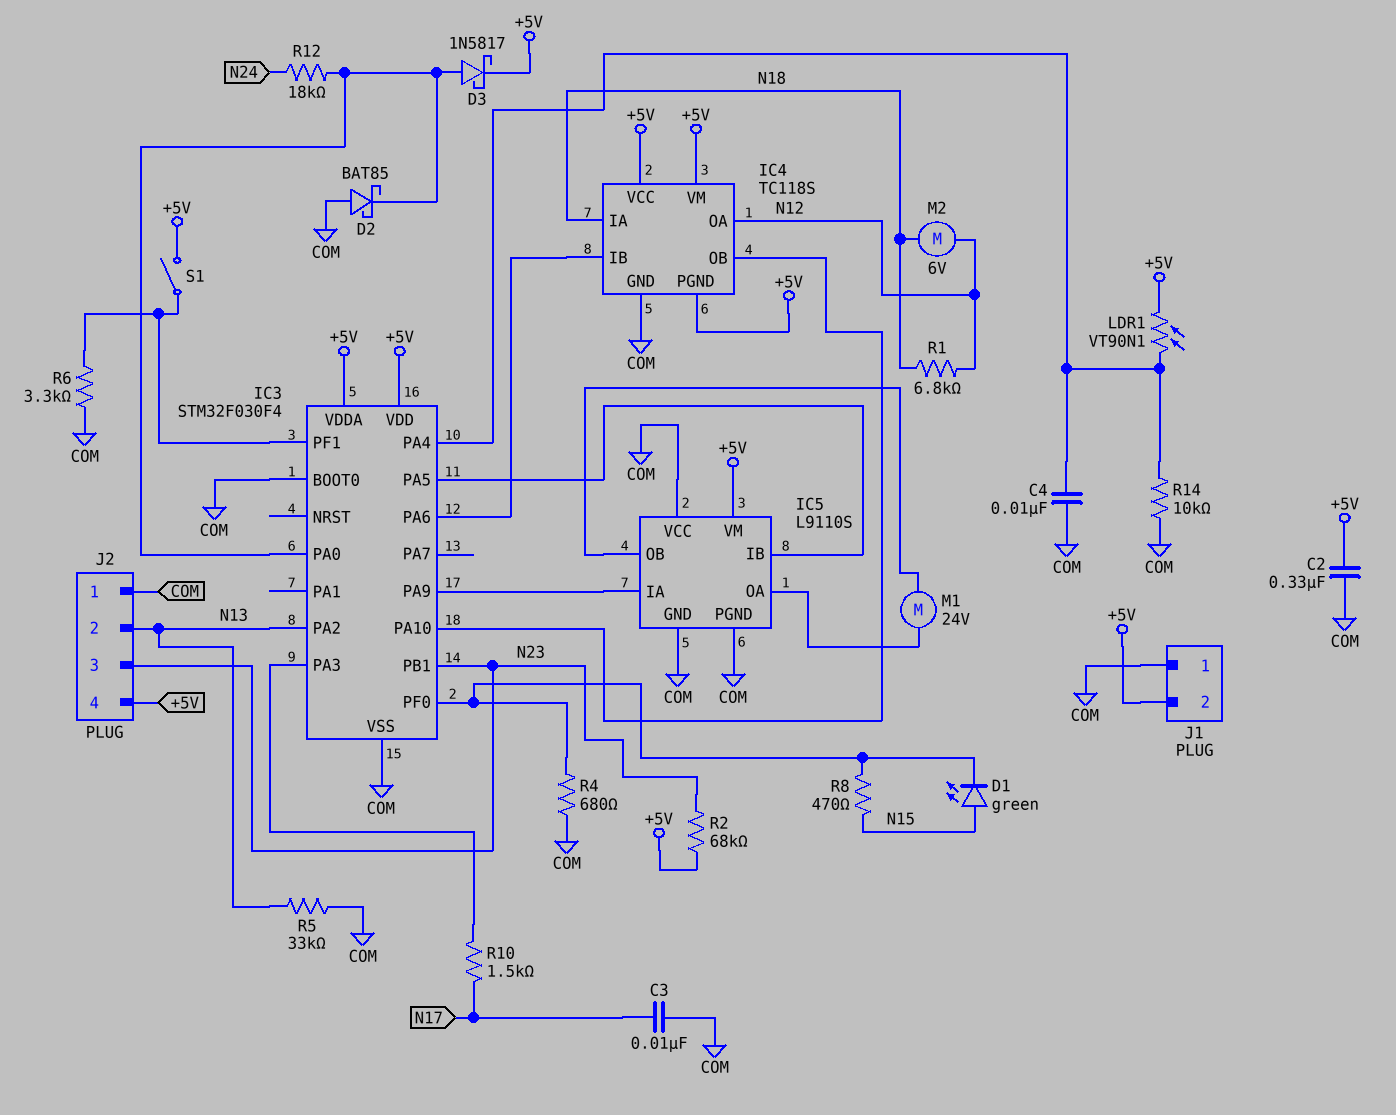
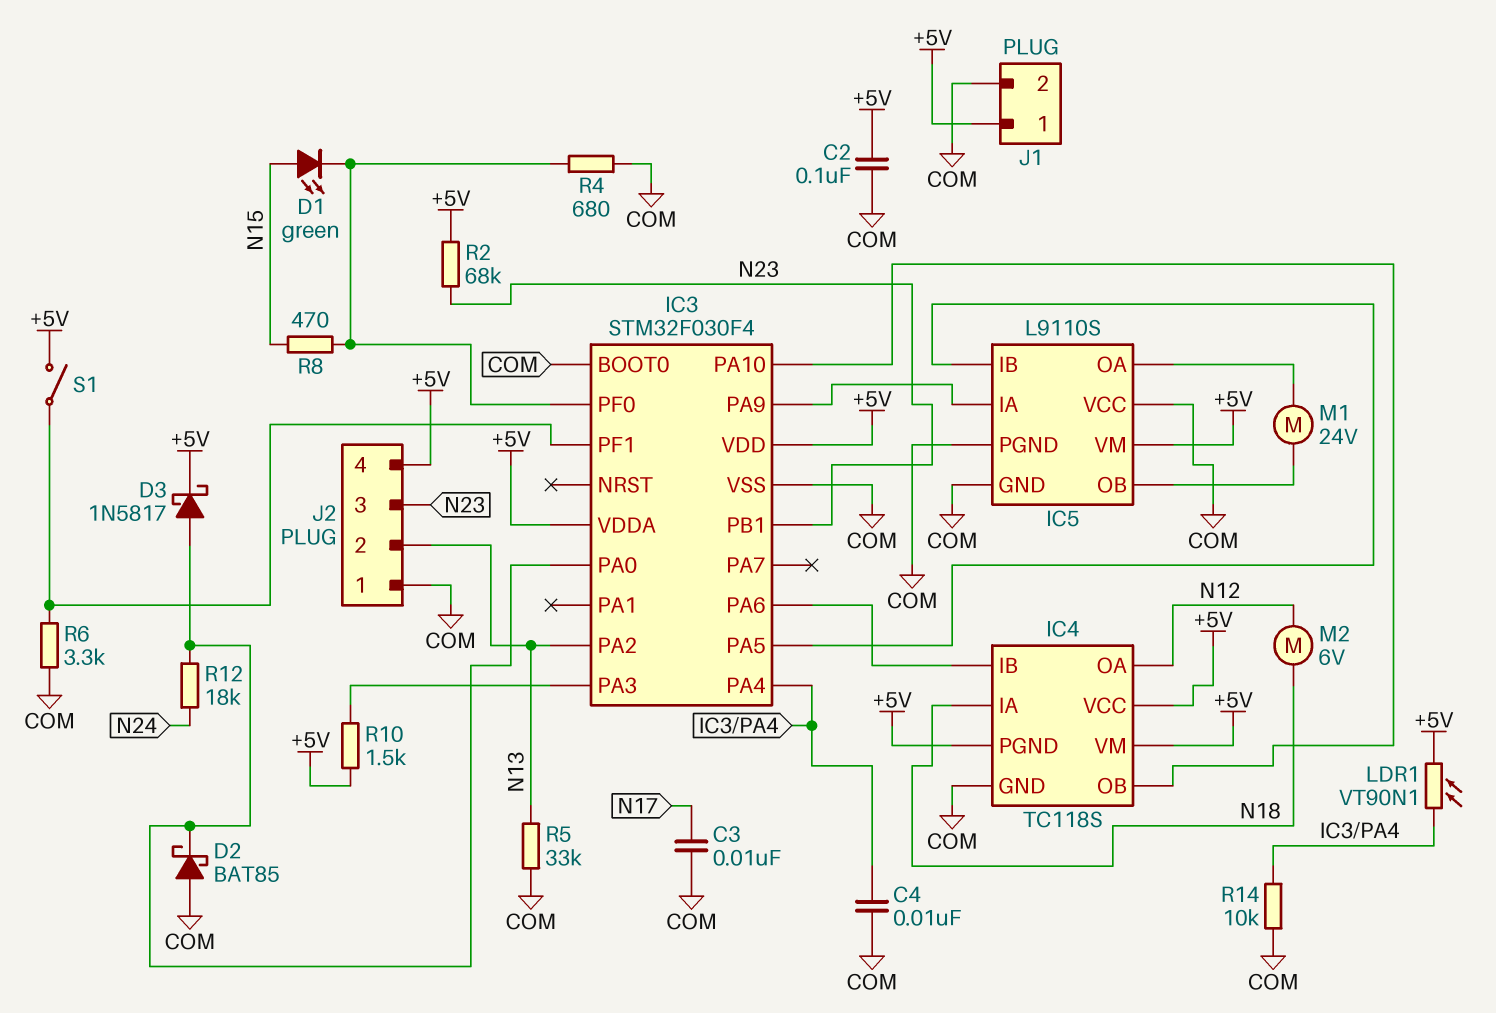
C2: 330nF (+5V, COM) -> 100nF (+5V, COM)
J1 pin 1: COM -> +5V
J1 pin 2: +5V -> COM
R1: 6.8k (N12, N18) -> none
R10: 1.5k (IC3/PA3, N17) -> 1.5k (+5V, IC3/PA3)

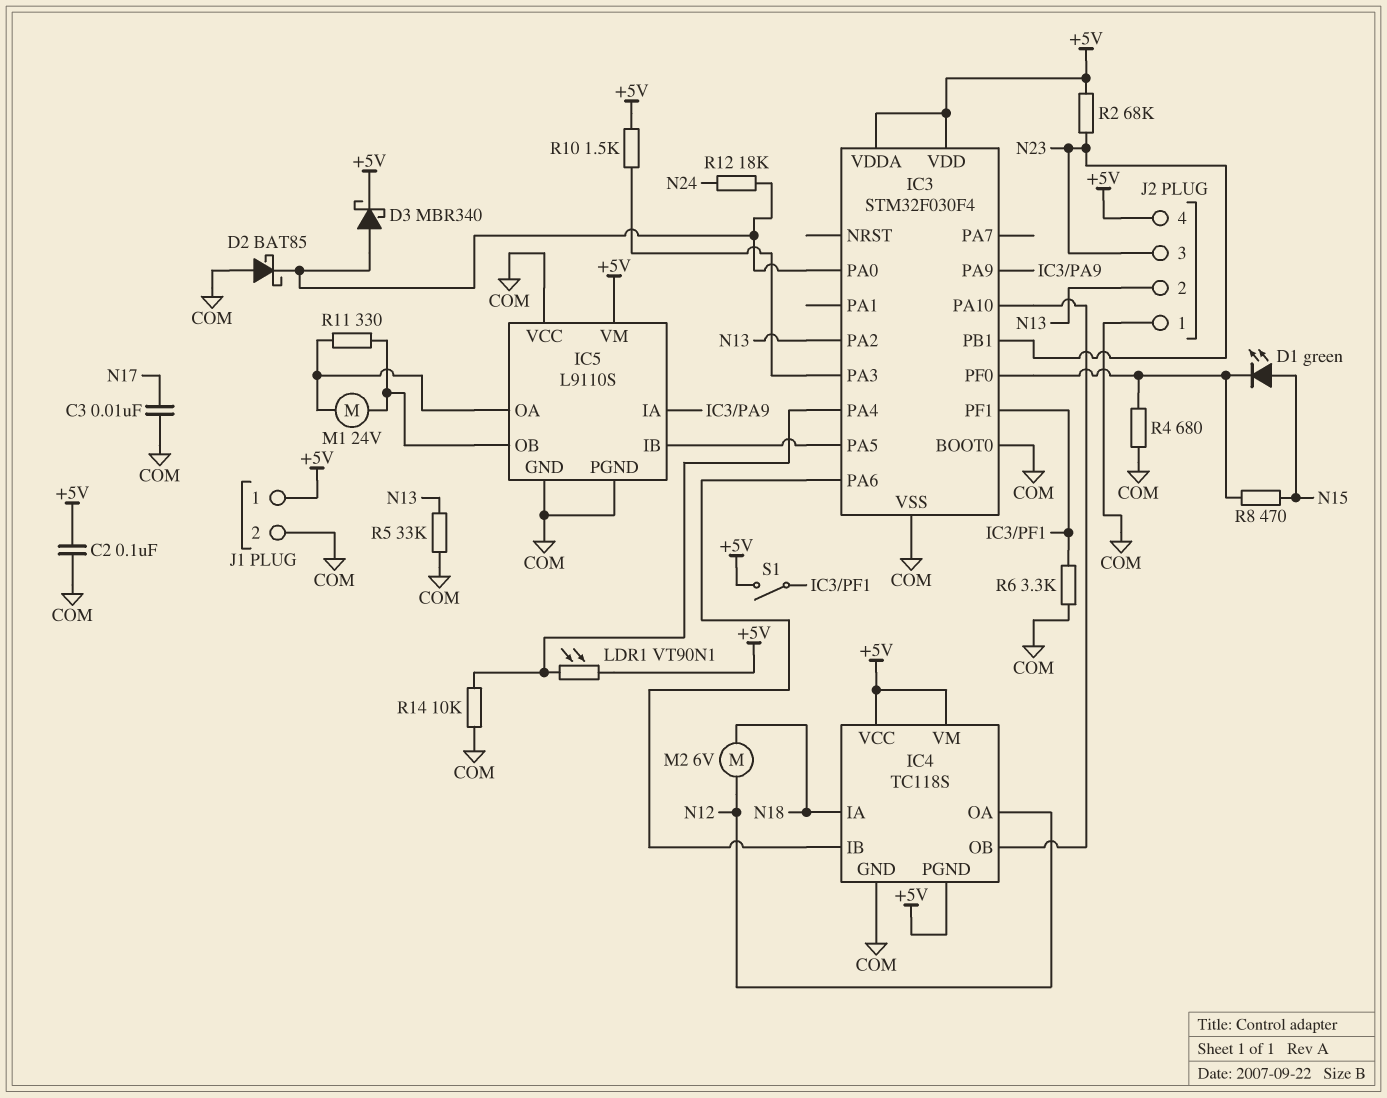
C4: 10nF (COM, IC3/PA4) -> none
D3: schottky 1N5817 (A IC3/PA0, K +5V) -> schottky MBR340 (A IC3/PA0, K +5V)
R11: none -> 330 (IC5/OA, IC5/OB)

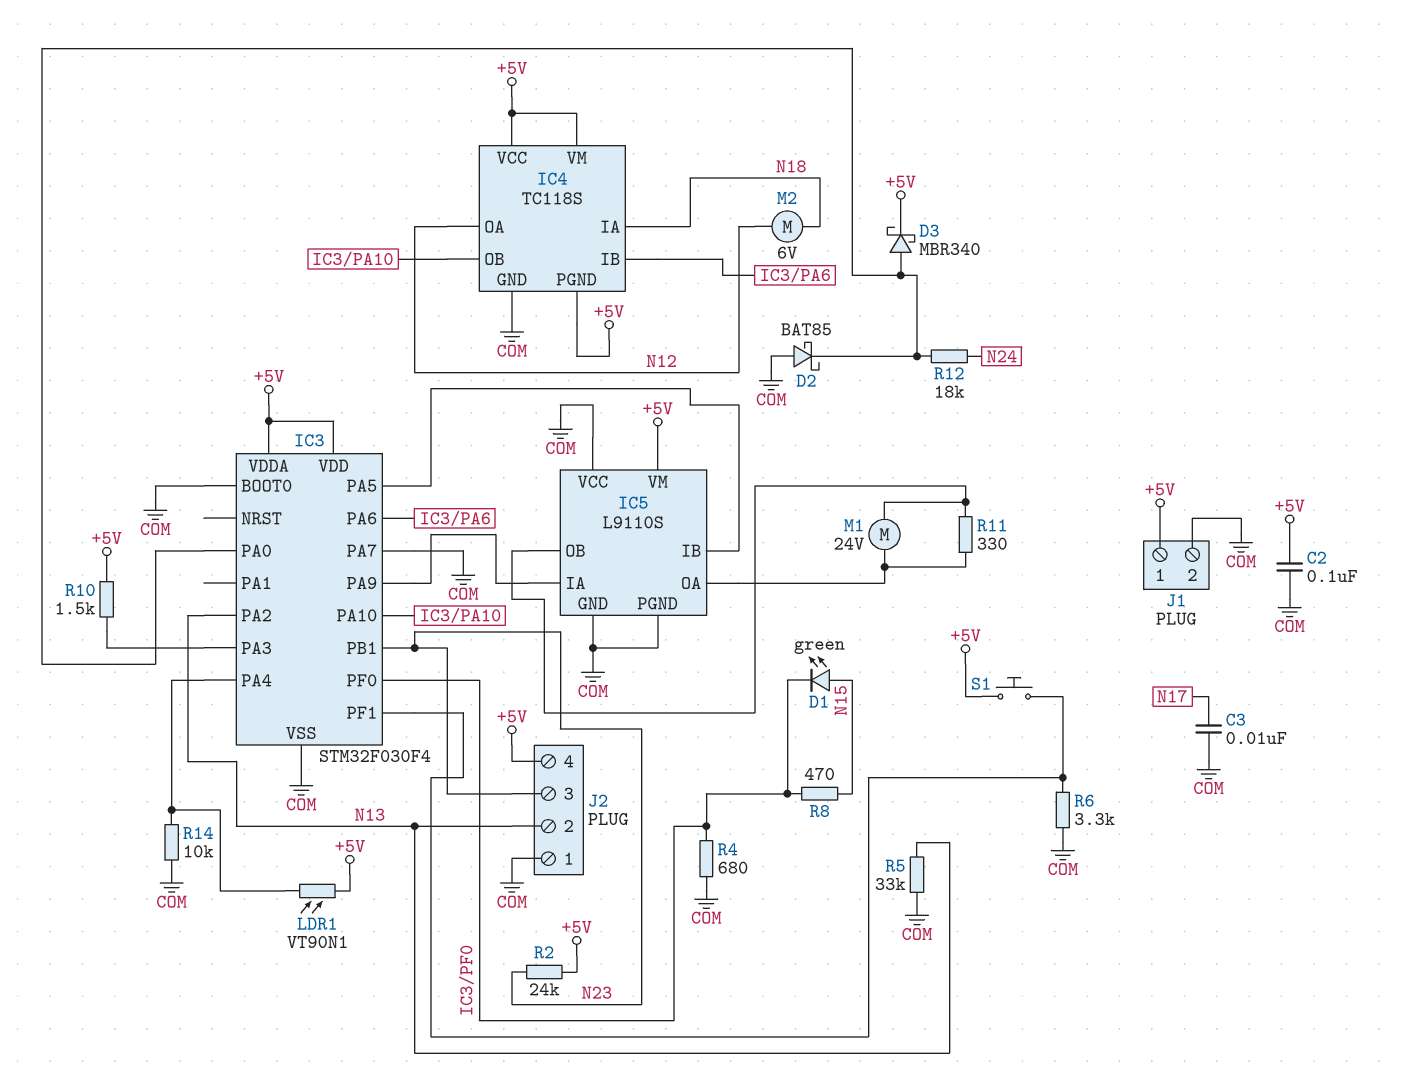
IC3 pin PA7: none -> COM
R2: 68k (+5V, N23) -> 24k (+5V, N23)
S1: switch (+5V, IC3/PF1) -> button (+5V, IC3/PF1)

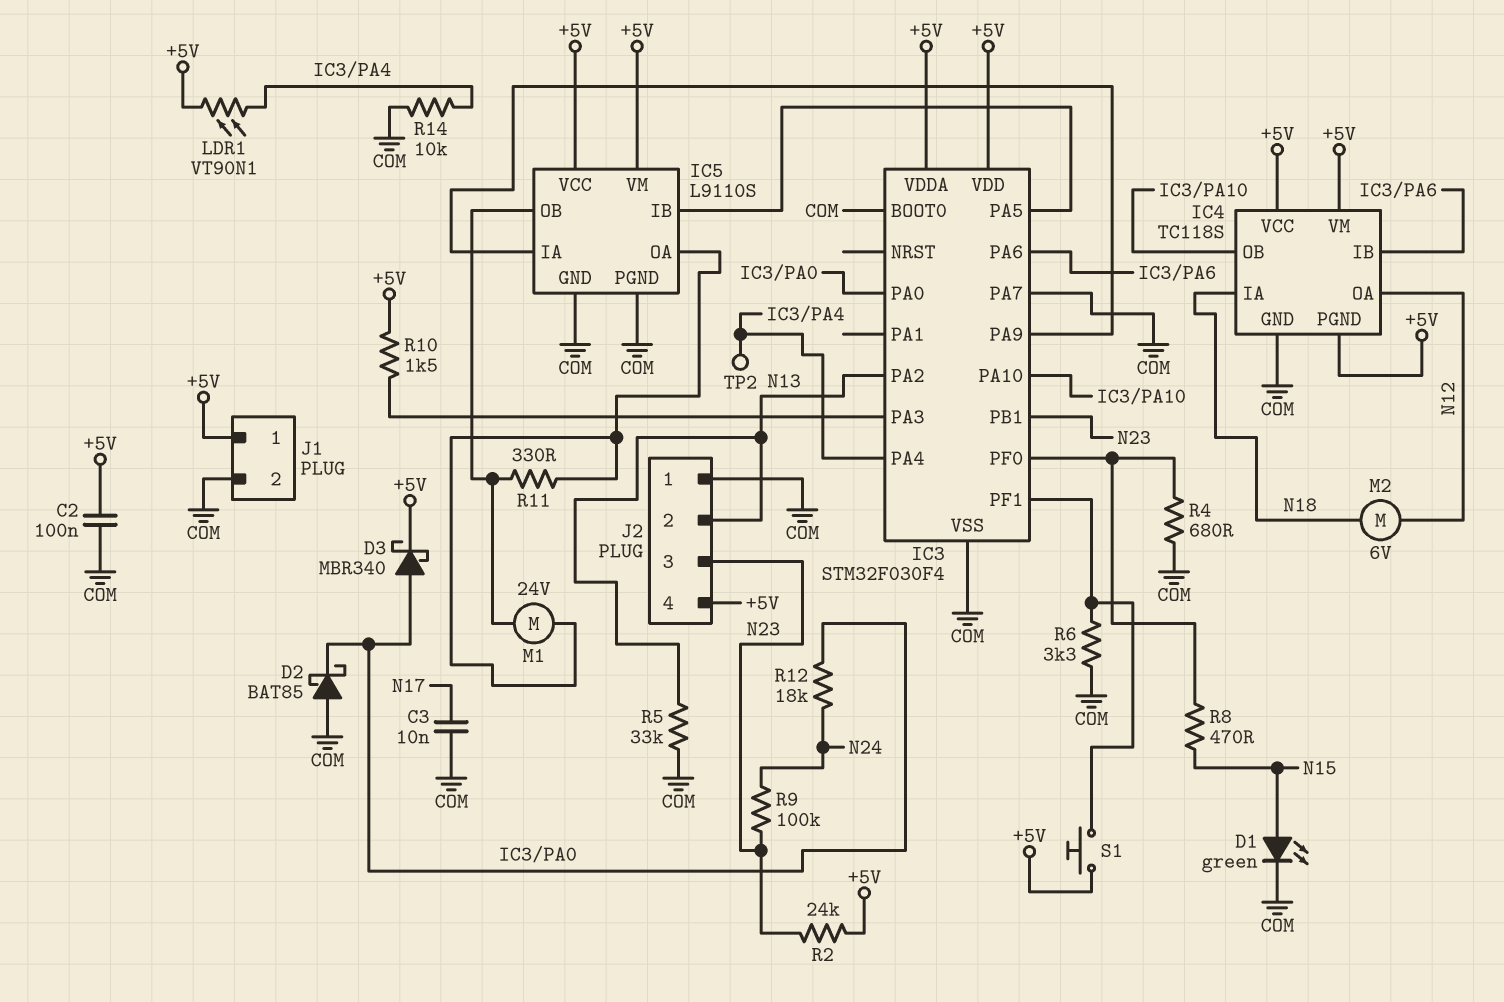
D1: LED green (A N15, K IC3/PF0) -> LED green (A N15, K COM)
IC5 pin VCC: COM -> +5V
R9: none -> 100k (N23, N24)
TP2: none -> test point (IC3/PA4)

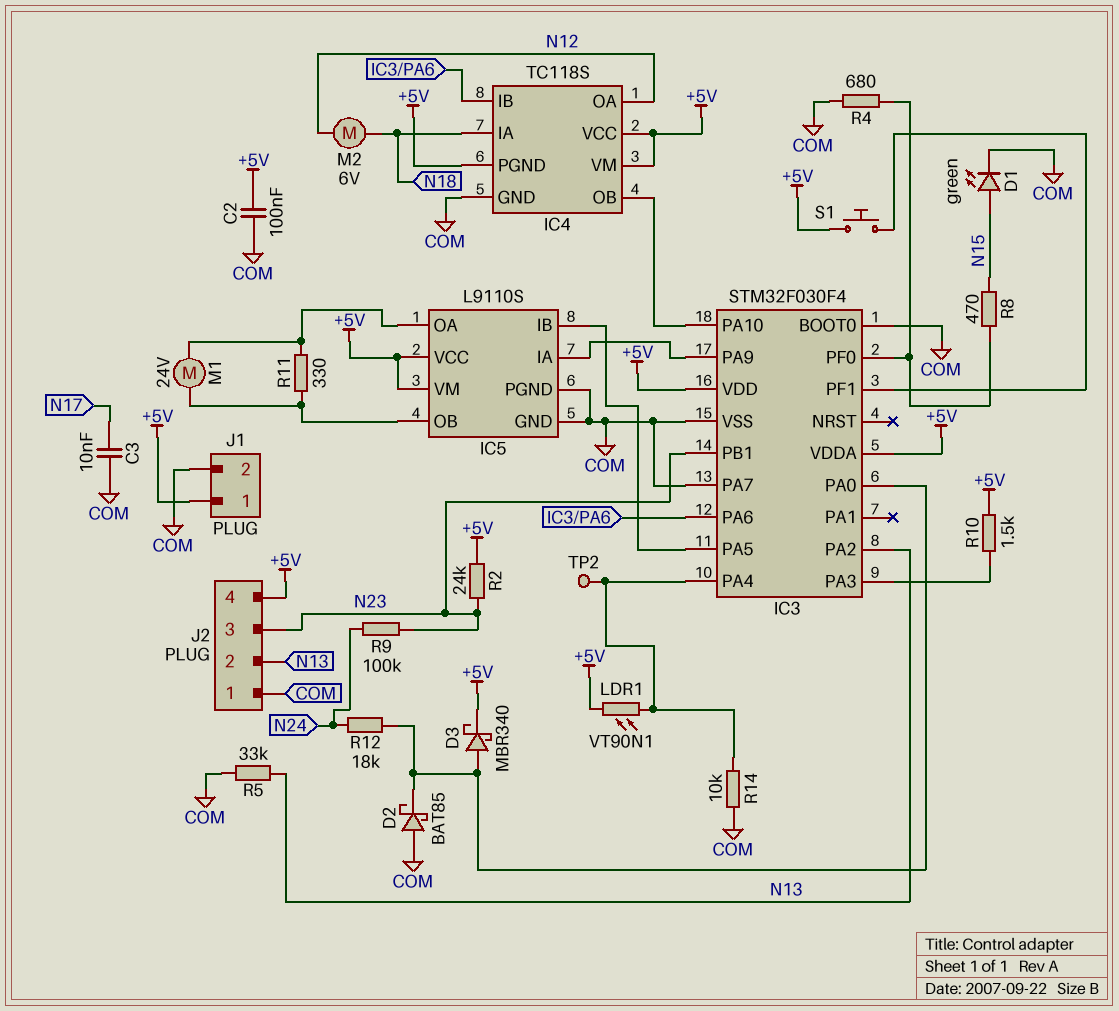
R6: 3.3k (COM, IC3/PF1) -> none

